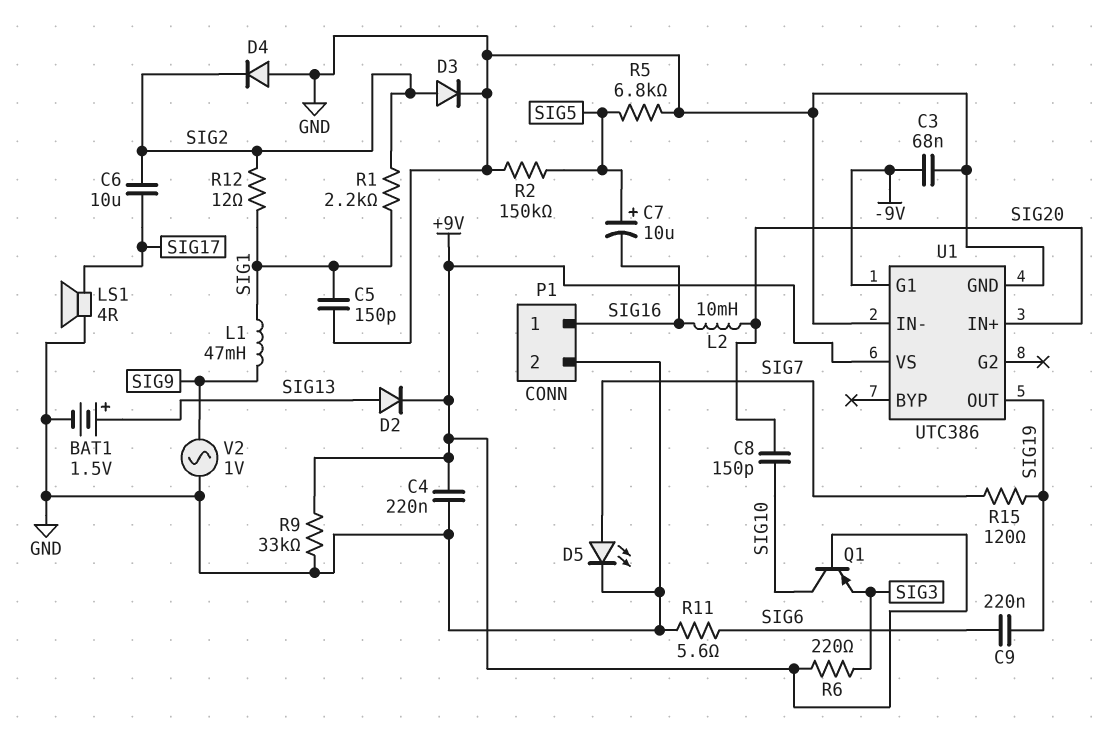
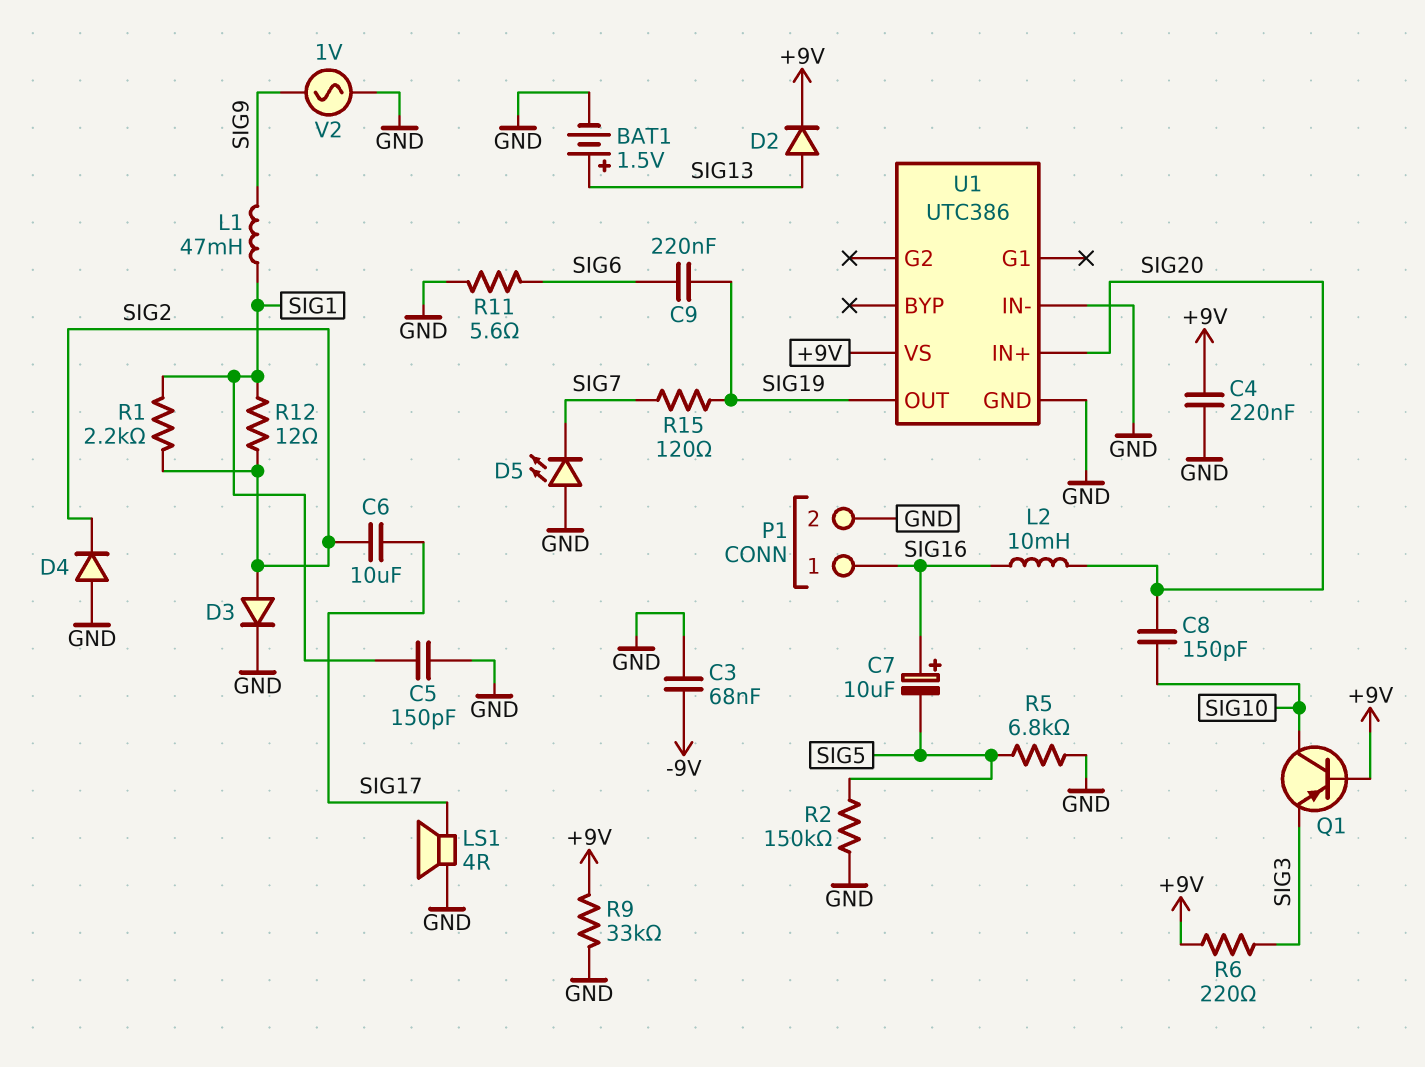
C7: 10uF (plus SIG5, minus SIG16) -> 10uF (plus SIG16, minus SIG5)
D5: LED (A SIG7, K GND) -> LED (A GND, K SIG7)
U1 pin G1: -9V -> none

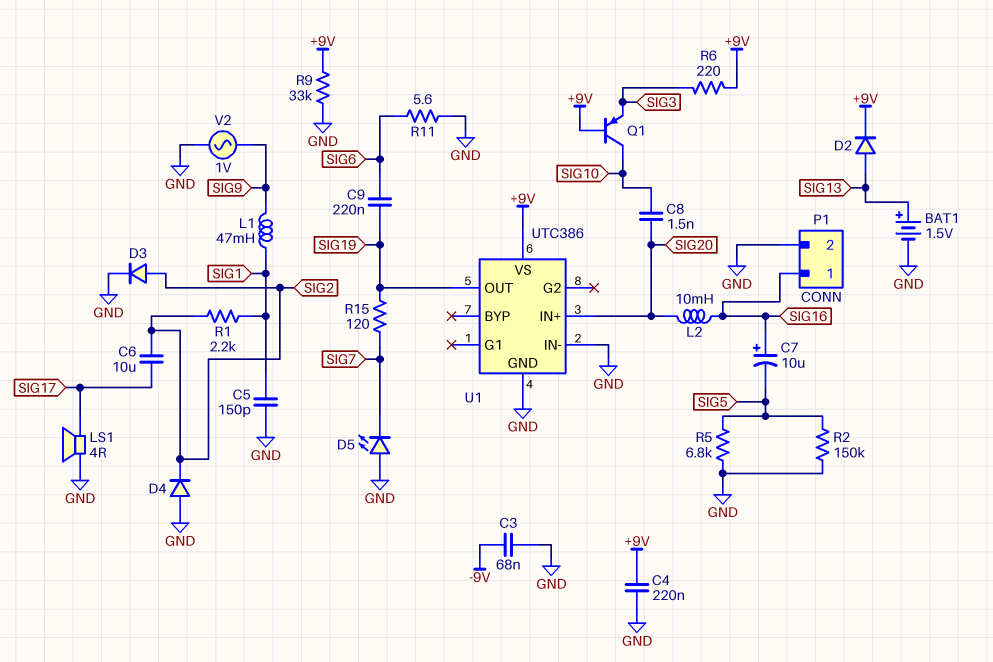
C8: 150pF (SIG10, SIG20) -> 1.5nF (SIG10, SIG20)
R12: 12 (SIG1, SIG2) -> none

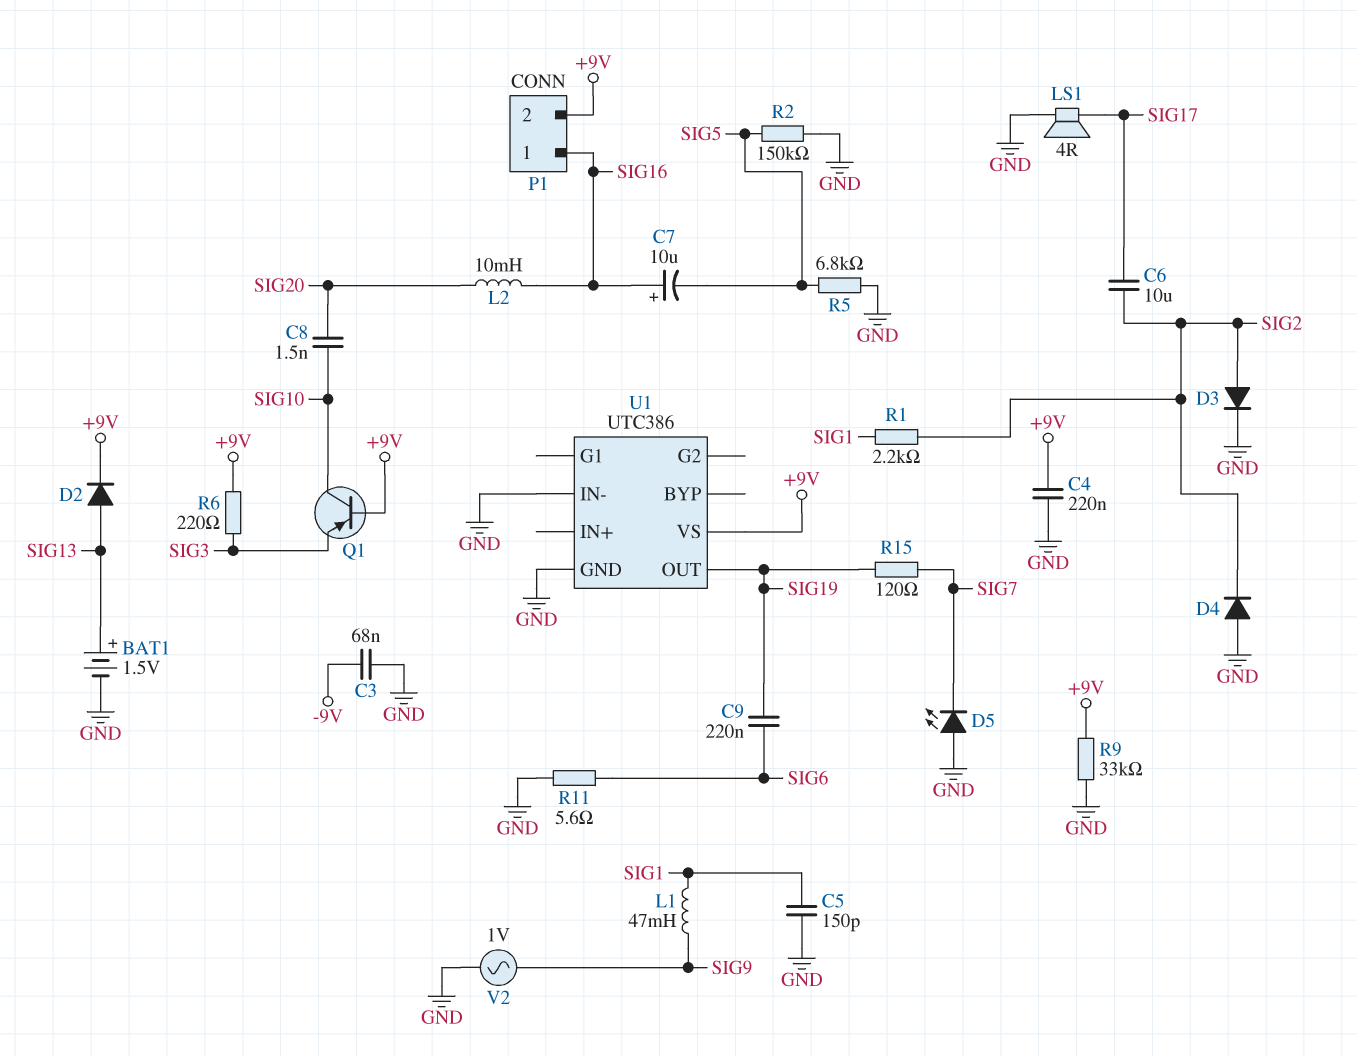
P1 pin 2: GND -> +9V
U1 pin IN+: SIG20 -> none

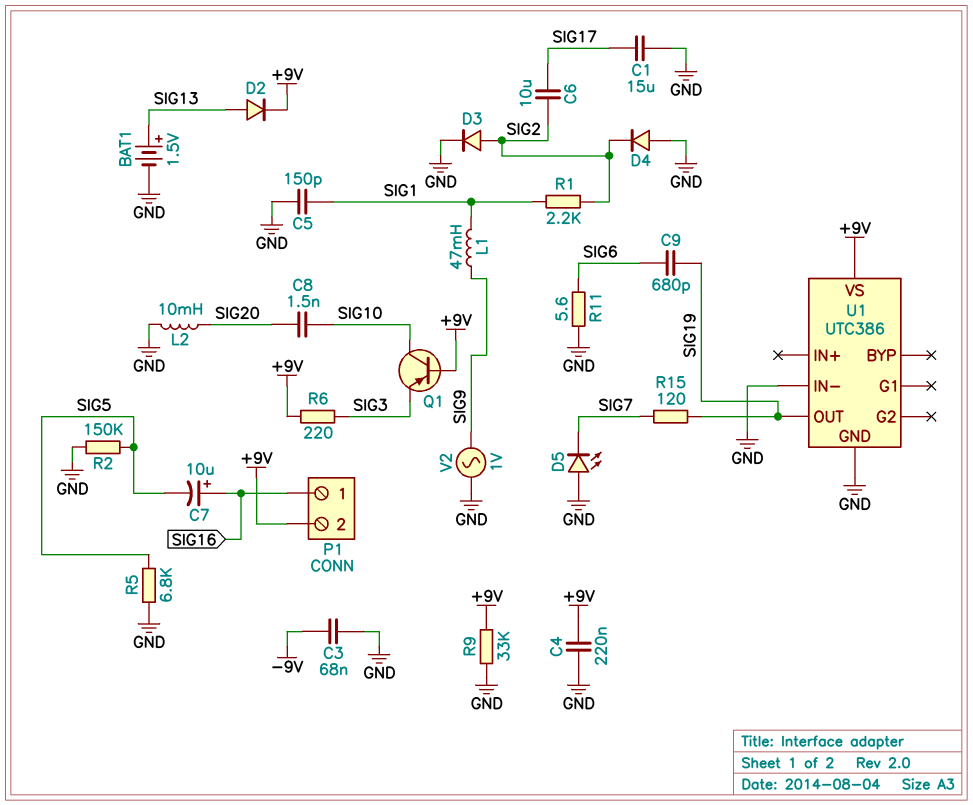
C1: none -> 15uF (GND, SIG17)
C9: 220nF (SIG6, SIG19) -> 680pF (SIG6, SIG19)
L2: 10mH (SIG16, SIG20) -> 10mH (GND, SIG20)
LS1: speaker 4R (GND, SIG17) -> none

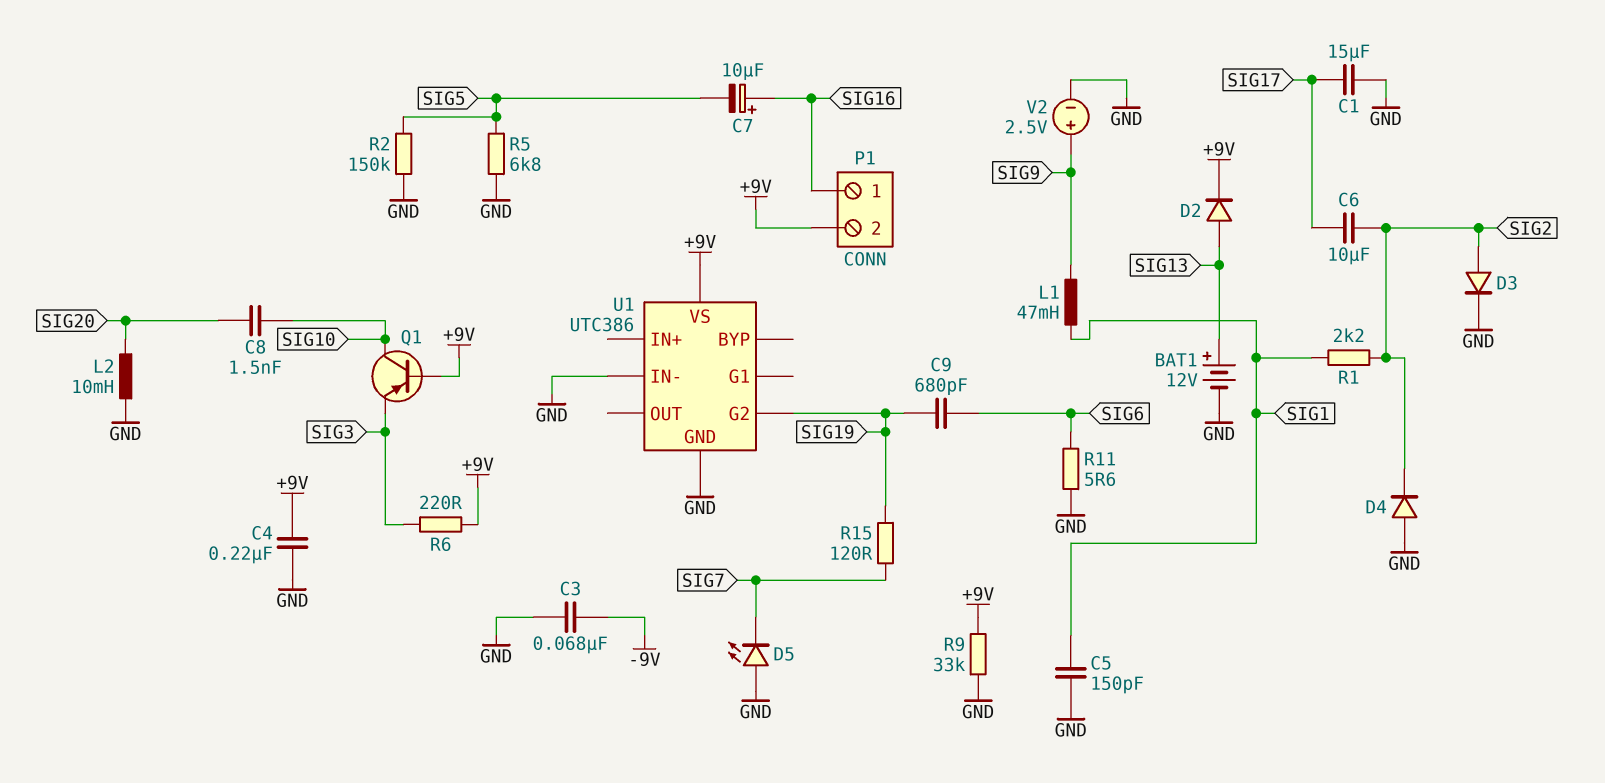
BAT1: 1.5V (plus SIG13, minus GND) -> 12V (plus SIG13, minus GND)
U1 pin G2: none -> SIG19
U1 pin OUT: SIG19 -> none
V2: AC 1V (GND, SIG9) -> 2.5V (plus SIG9, minus GND)

